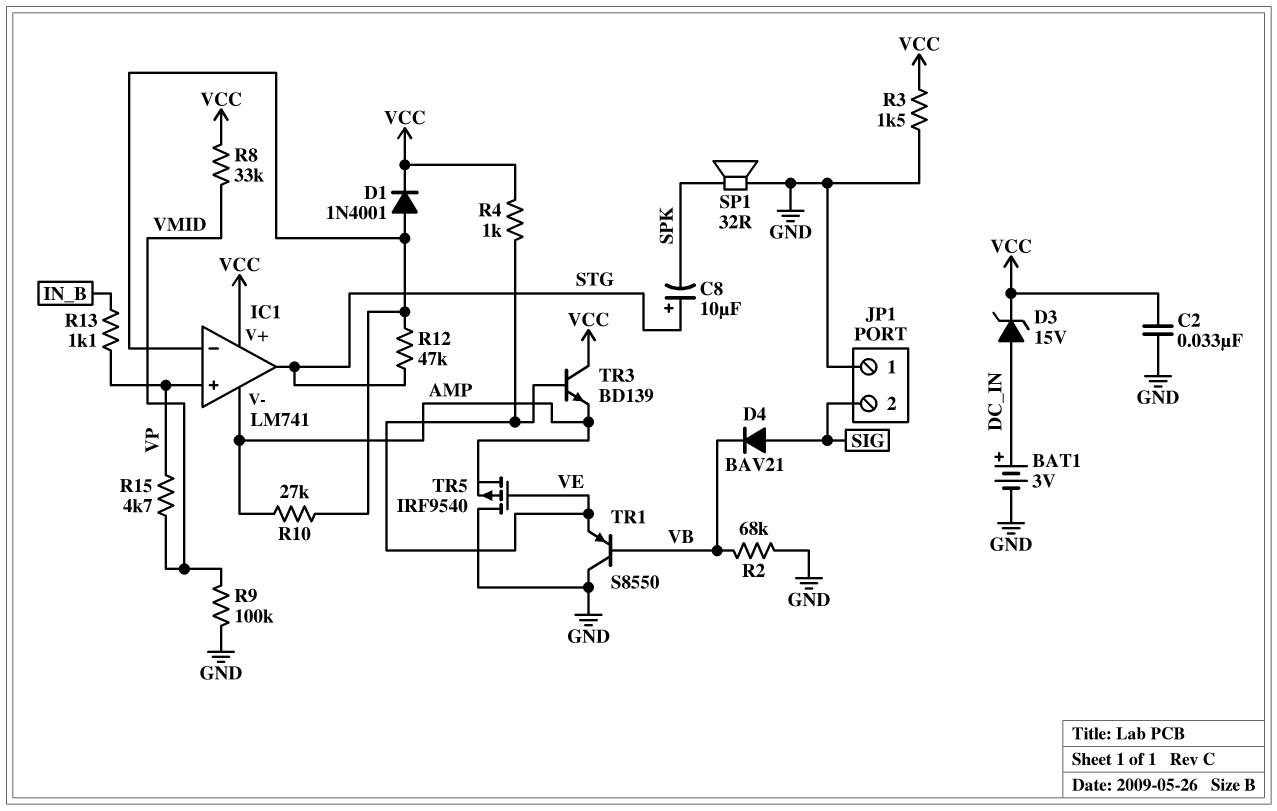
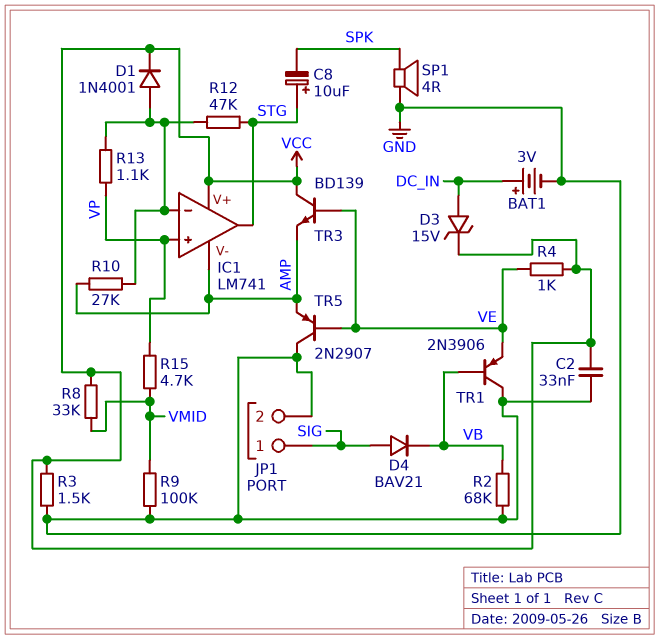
JP1 pin 1: GND -> SIG
JP1 pin 2: SIG -> GND
R13: 1.1k (IN_B, VP) -> 1.1k (IC1/in-, VP)
SP1: speaker 32R (GND, SPK) -> speaker 4R (GND, SPK)
TR1: PNP S8550 (B VB, C GND, E VE) -> PNP 2N3906 (B VB, C GND, E VE)
TR5: PMOS IRF9540 (G VE, D GND, S AMP) -> PNP 2N2907 (B VE, C GND, E AMP)

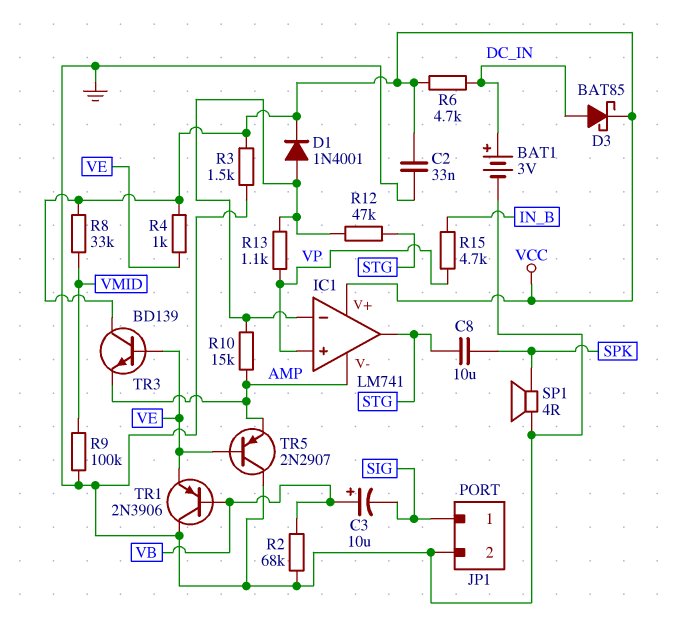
C3: none -> 10uF (plus VB, minus SIG)
C8: 10uF (plus STG, minus SPK) -> 10uF (SPK, STG)
D3: zener 15V (A DC_IN, K VCC) -> schottky BAT85 (A DC_IN, K VCC)
D4: diode BAV21 (A SIG, K VB) -> none
R6: none -> 4.7k (DC_IN, VCC)
R10: 27k (AMP, IC1/in-) -> 15k (AMP, IC1/in-)
R15: 4.7k (VMID, VP) -> 4.7k (IN_B, VP)

